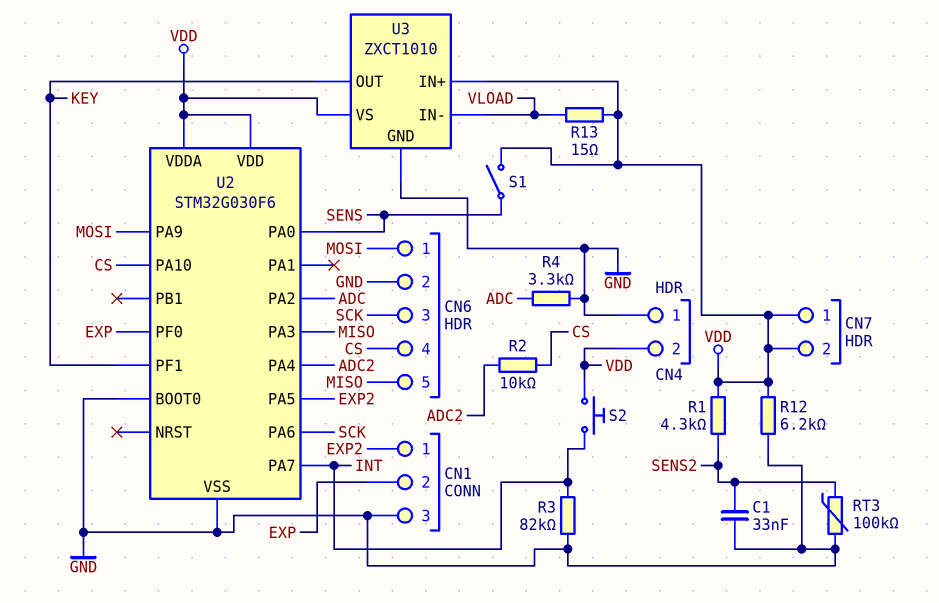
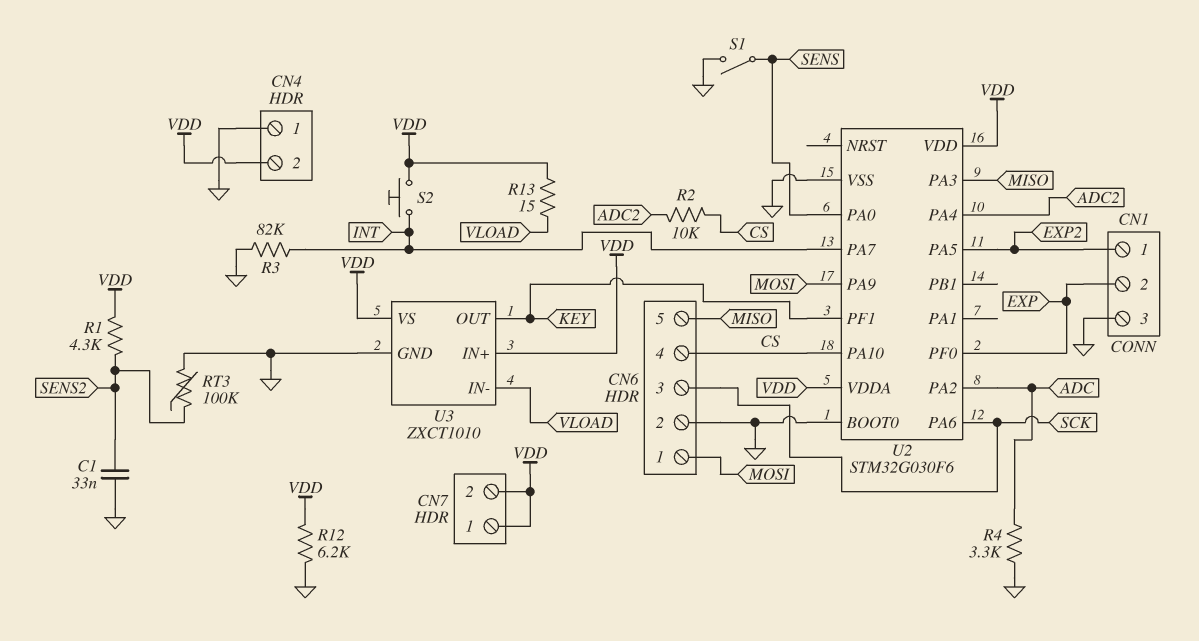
S1: switch (SENS, VDD) -> switch (GND, SENS)

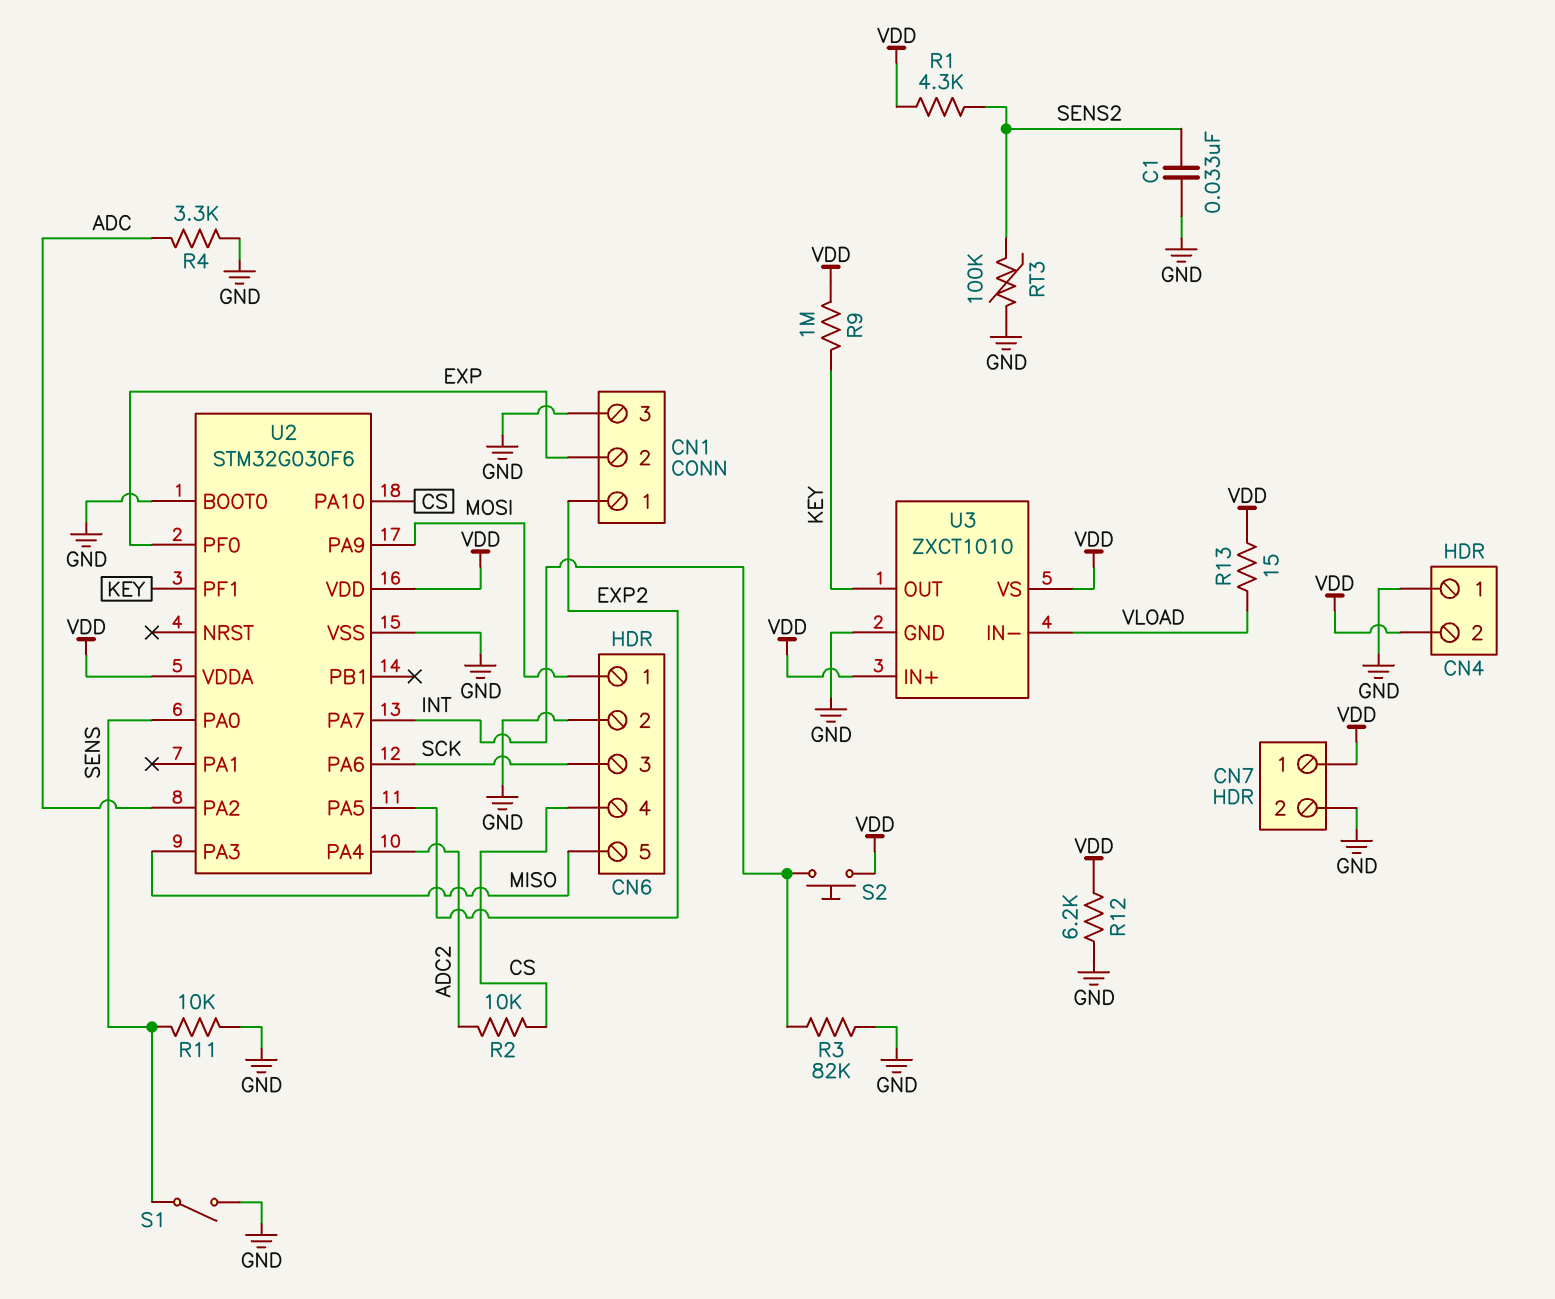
CN7 pin 2: VDD -> GND
R9: none -> 1M (KEY, VDD)
R11: none -> 10k (GND, SENS)

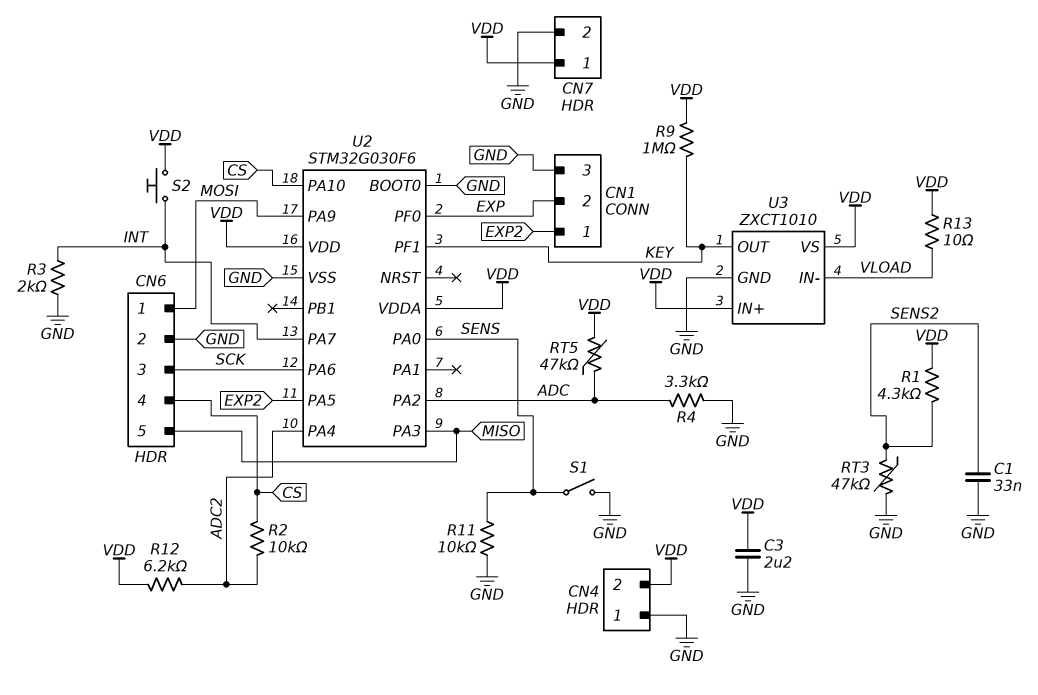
C3: none -> 2.2uF (GND, VDD)
R3: 82k (GND, INT) -> 2k (GND, INT)
R12: 6.2k (GND, VDD) -> 6.2k (ADC2, VDD)
R13: 15 (VDD, VLOAD) -> 10 (VDD, VLOAD)
RT3: 100k (GND, SENS2) -> 47k (GND, SENS2)
RT5: none -> 47k (ADC, VDD)

